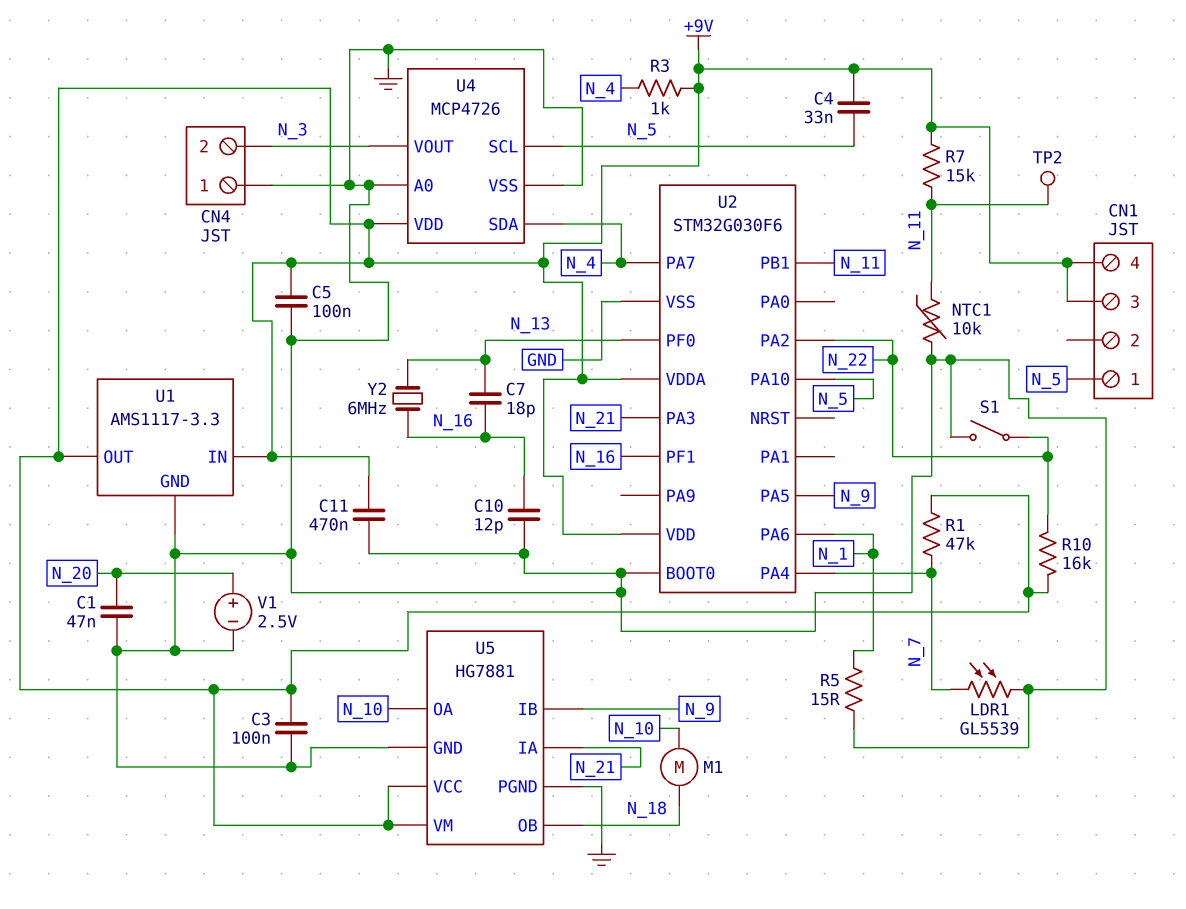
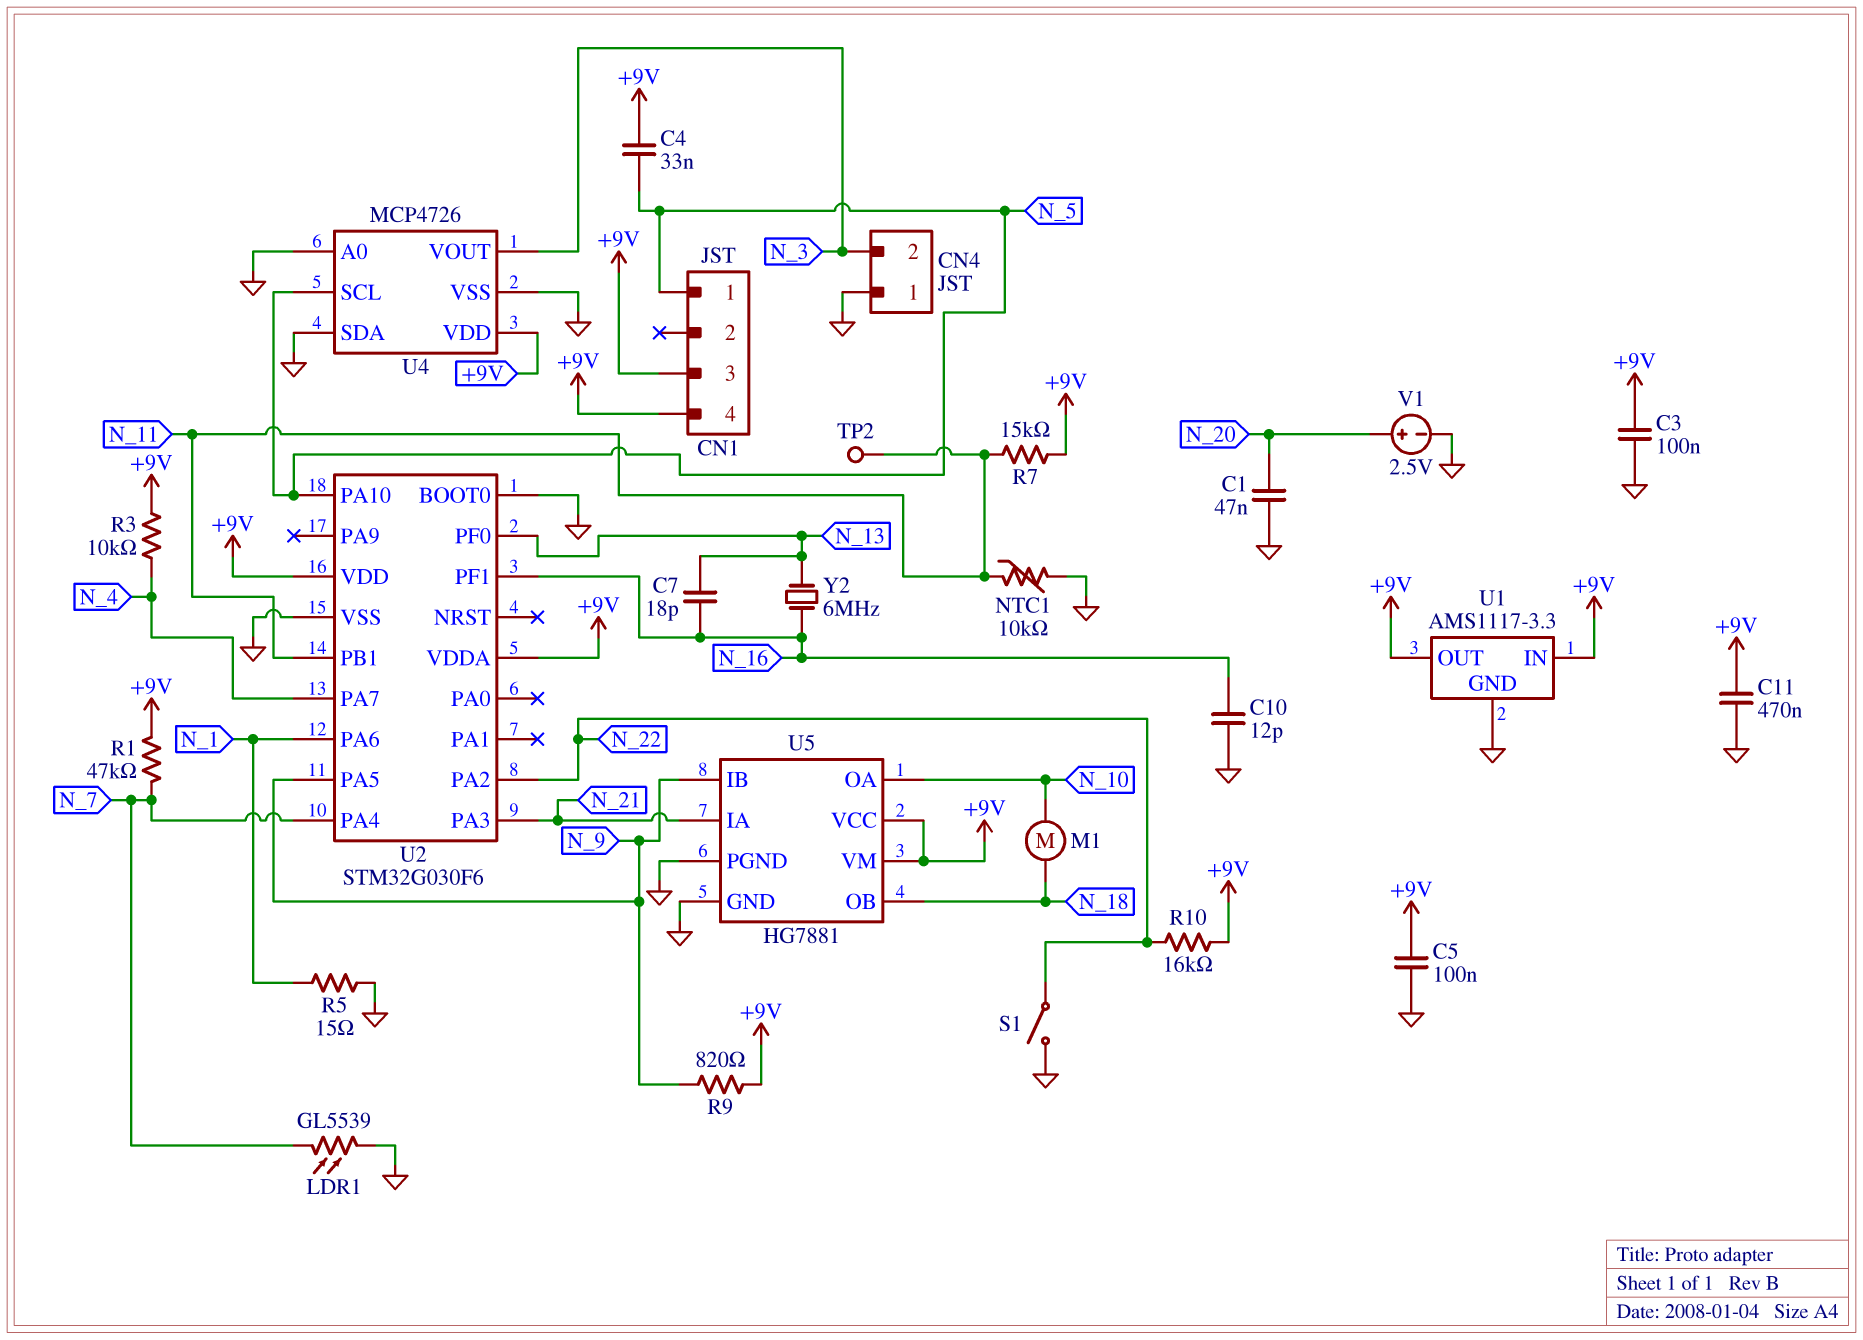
R3: 1k (+9V, N_4) -> 10k (+9V, N_4)
R9: none -> 820 (+9V, N_9)
U4 pin SDA: N_4 -> GND

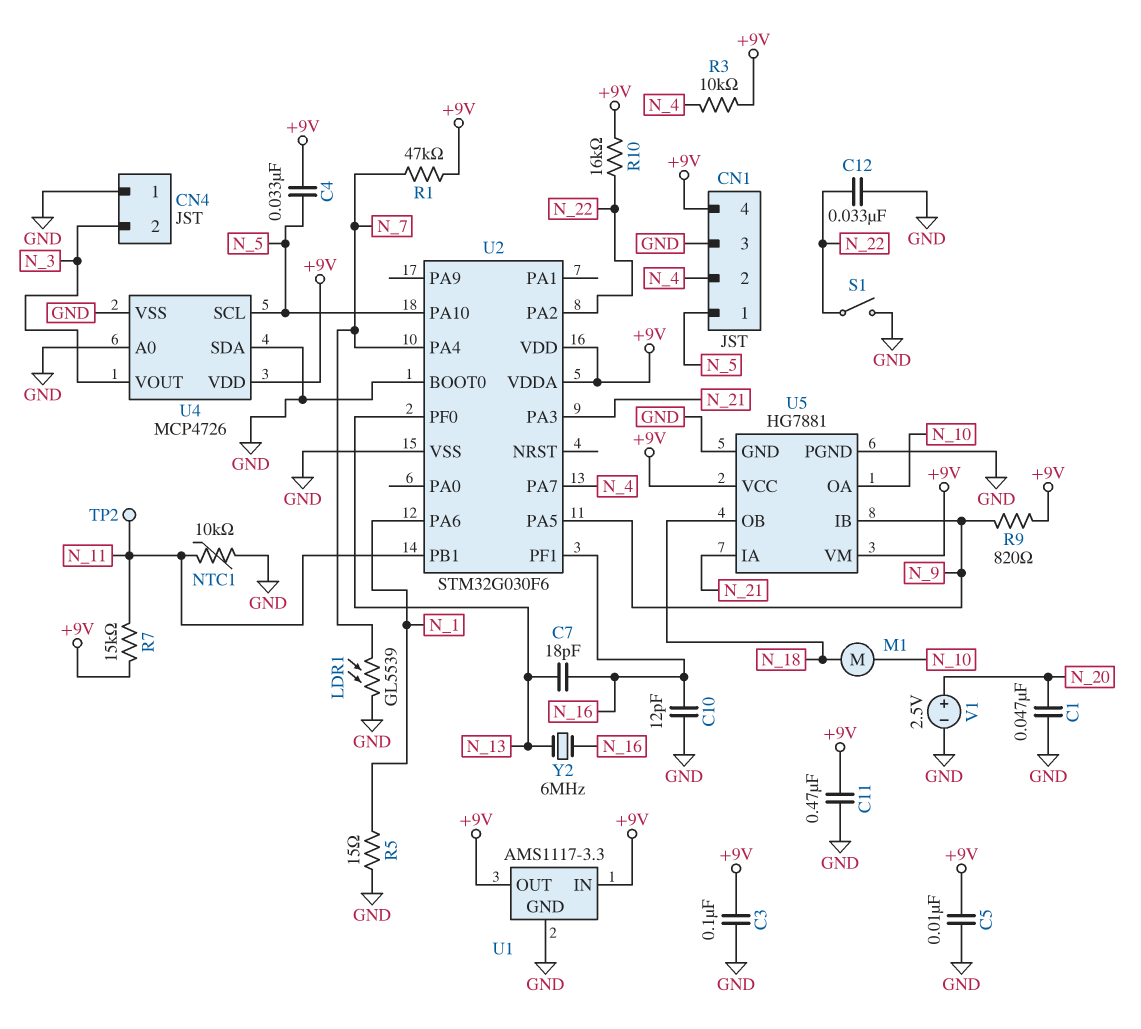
C5: 100nF (+9V, GND) -> 10nF (+9V, GND)
C12: none -> 33nF (GND, N_22)
CN1 pin 2: none -> N_4
CN1 pin 3: +9V -> GND

